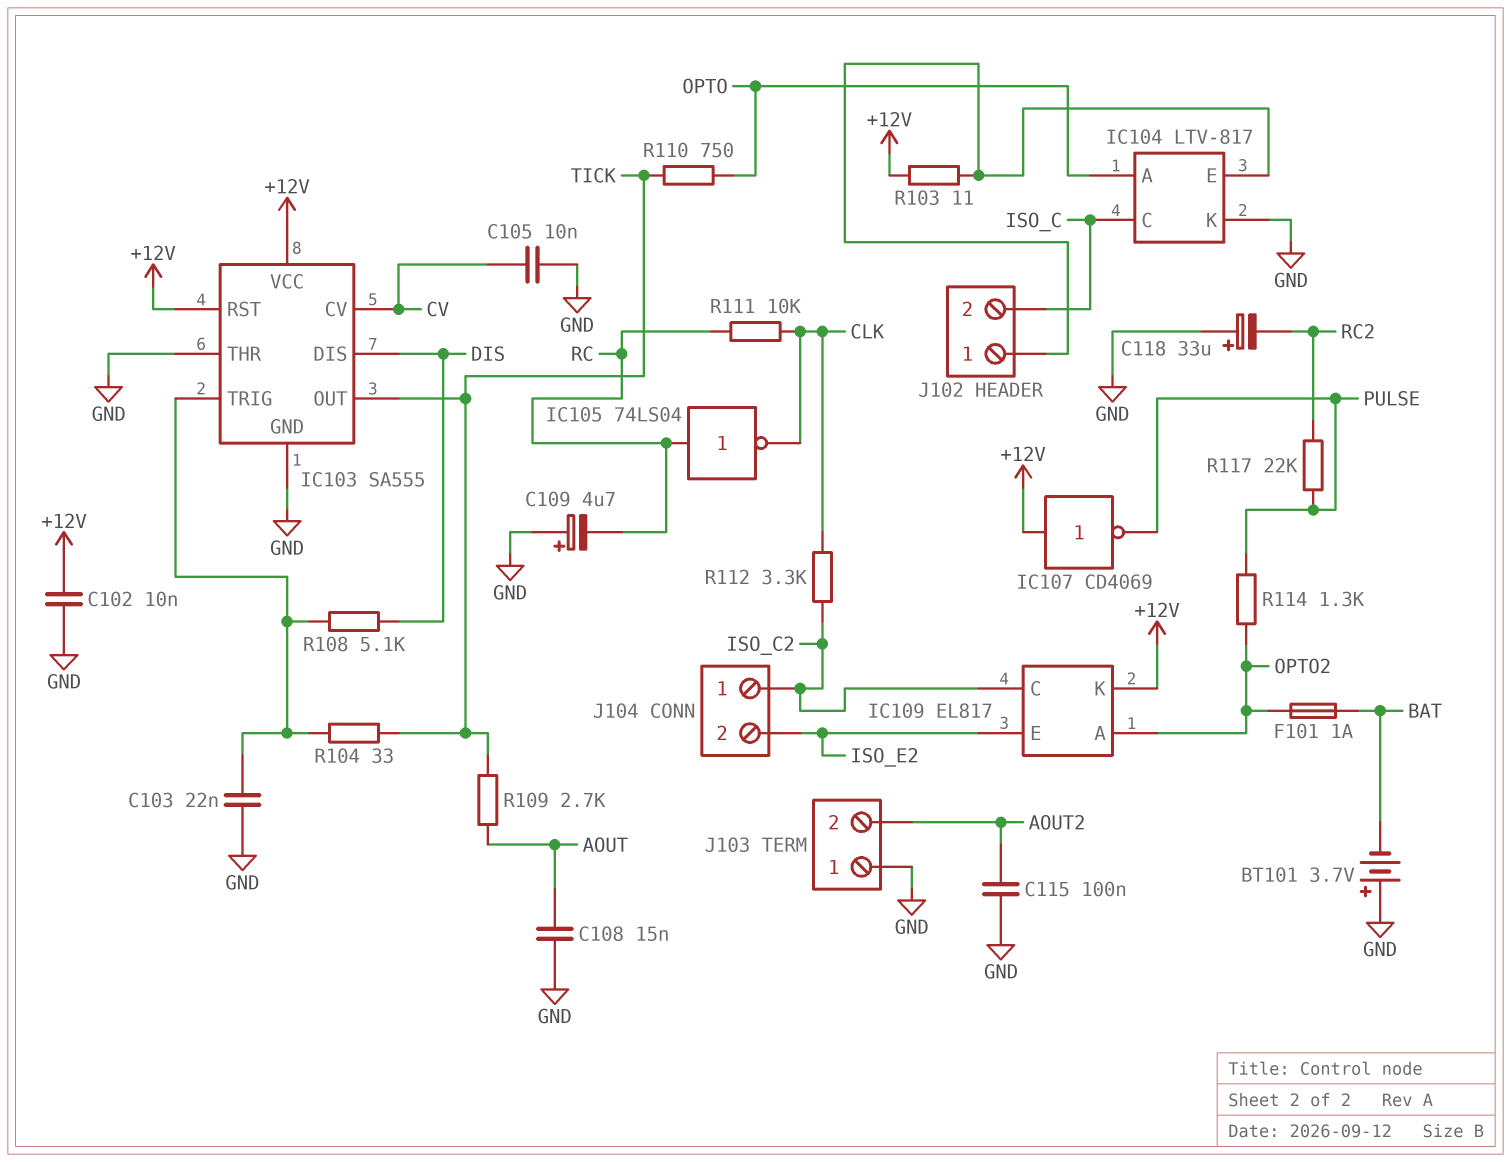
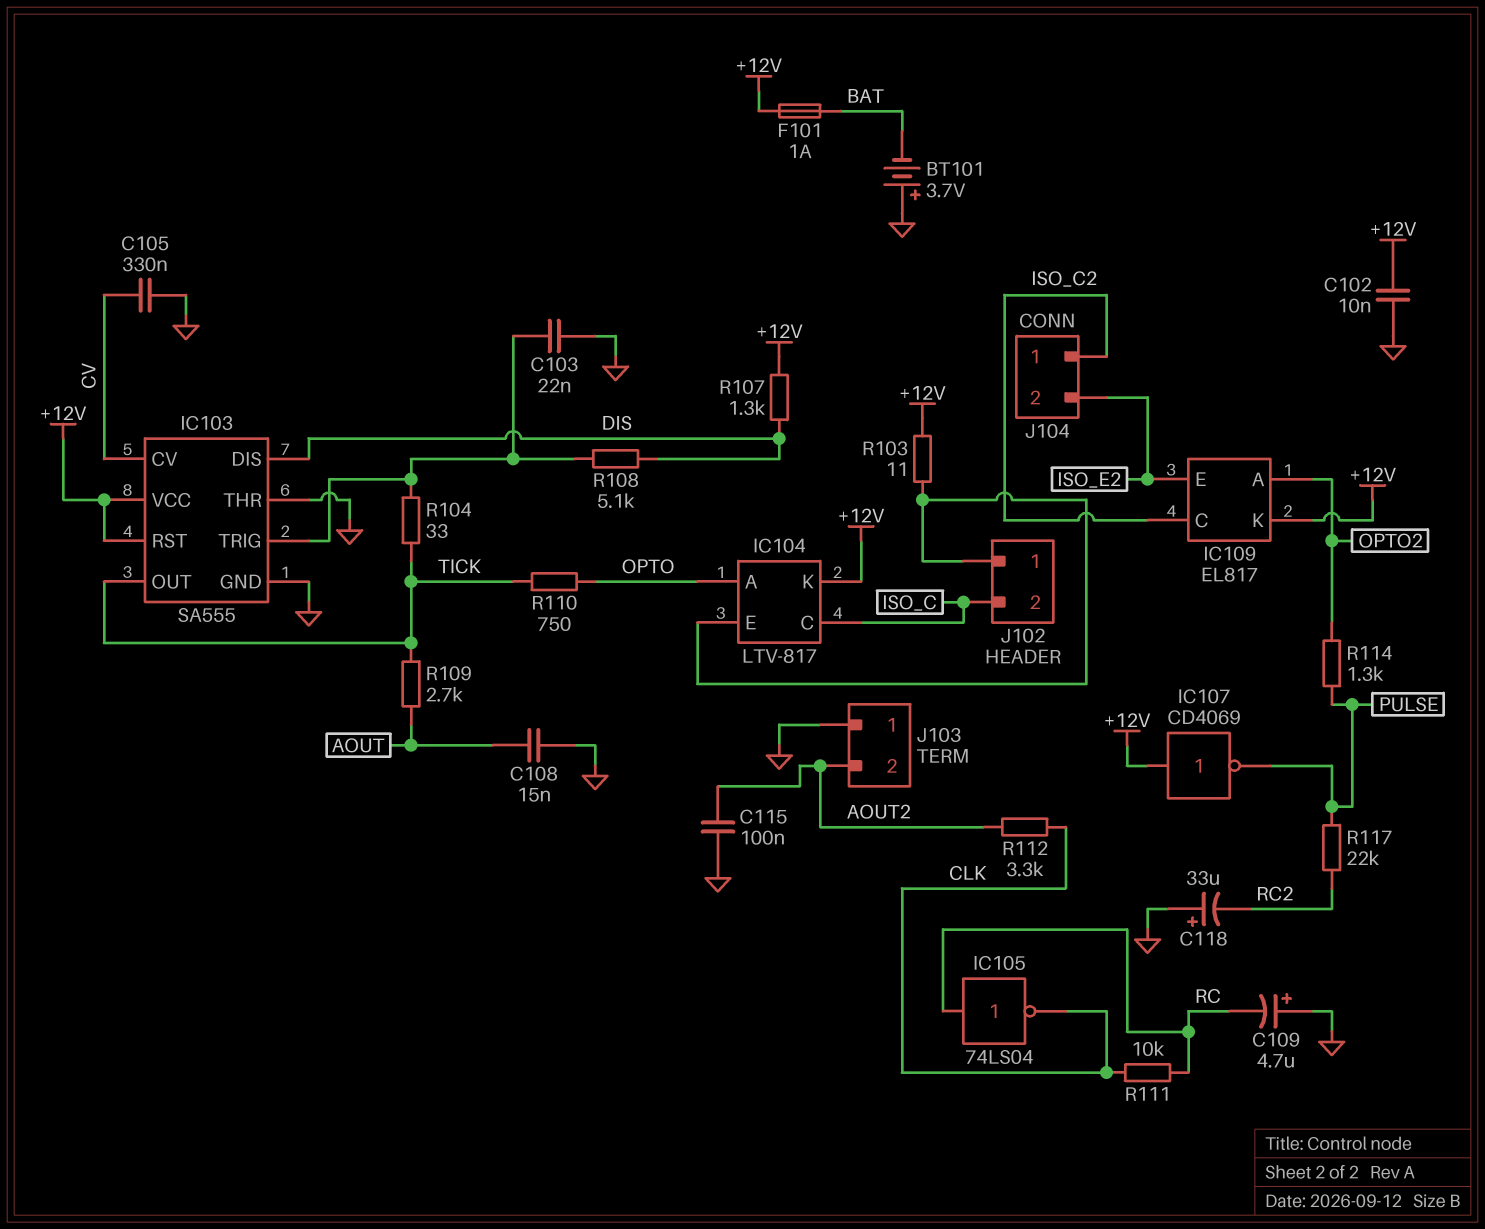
C105: 10nF (CV, GND) -> 330nF (CV, GND)
F101: 1A (BAT, OPTO2) -> 1A (+12V, BAT)
IC104 pin K: GND -> +12V
R107: none -> 1.3k (+12V, DIS)
R112: 3.3k (CLK, ISO_C2) -> 3.3k (AOUT2, CLK)

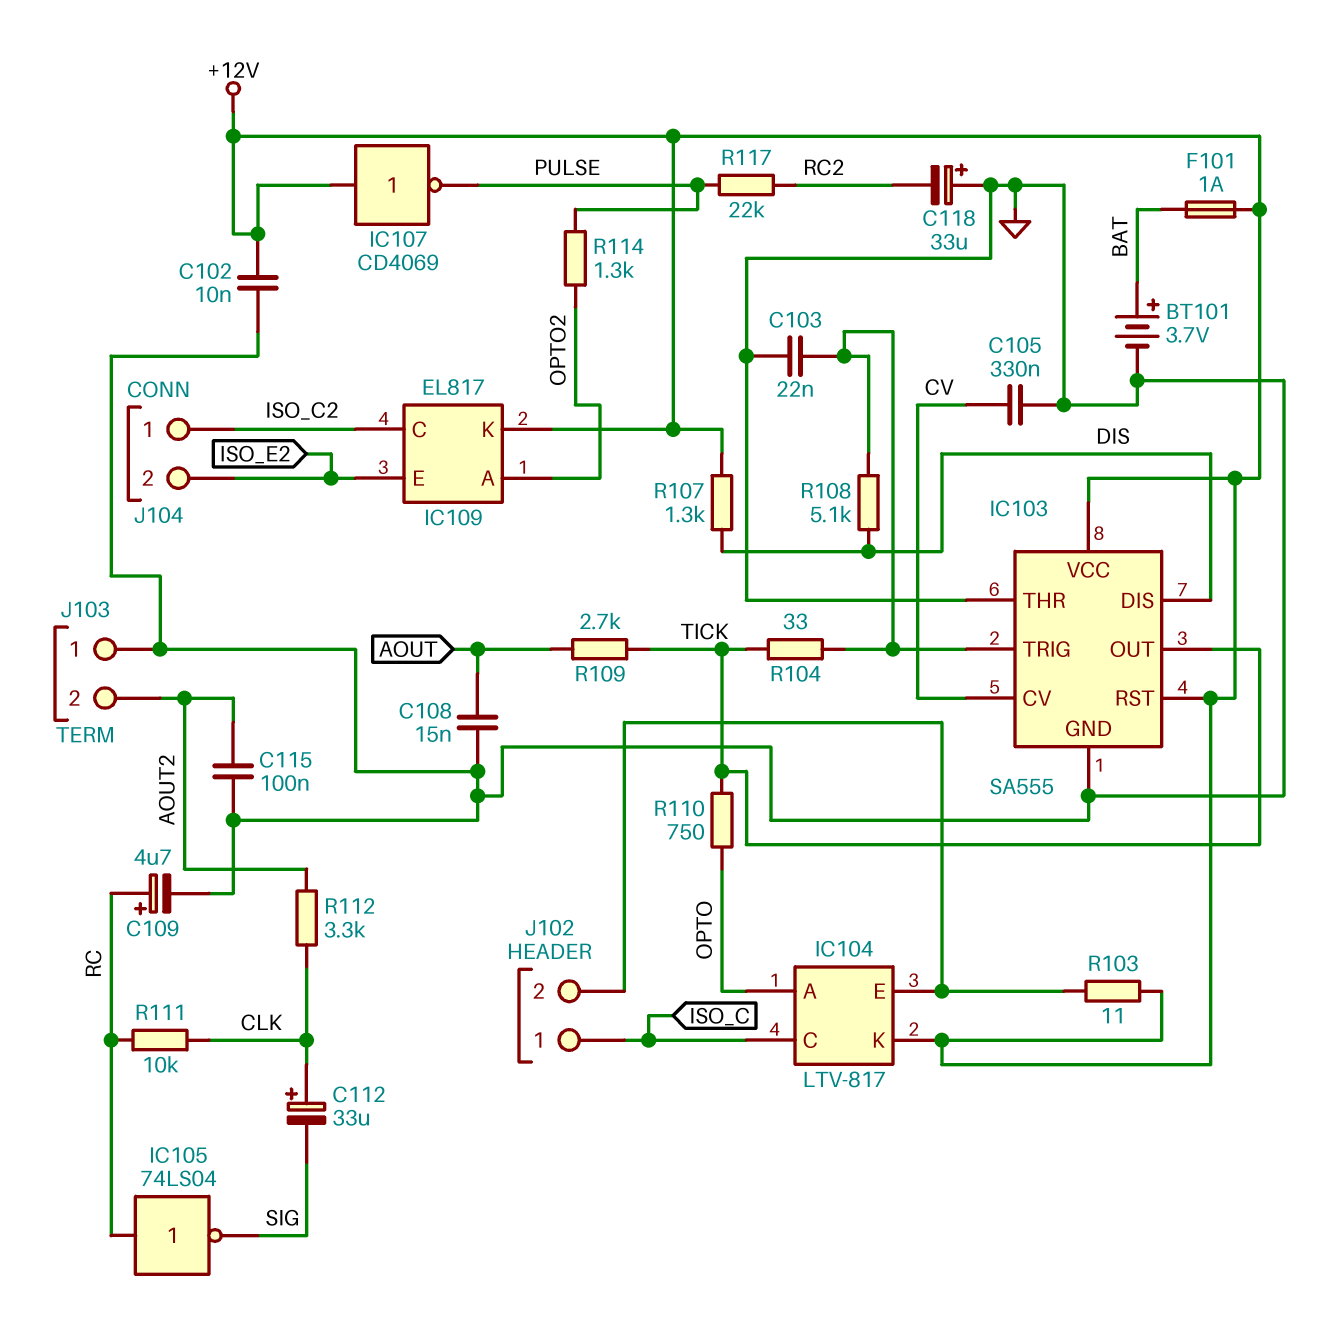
BT101: 3.7V (plus GND, minus BAT) -> 3.7V (plus BAT, minus GND)
C109: 4.7uF (plus GND, minus RC) -> 4.7uF (plus RC, minus GND)
C112: none -> 33uF (plus CLK, minus SIG)
IC105: NOT 74LS04 (in RC, out CLK) -> NOT 74LS04 (in RC, out SIG)
J102 pin 1: IC104/E -> ISO_C
J102 pin 2: ISO_C -> IC104/E

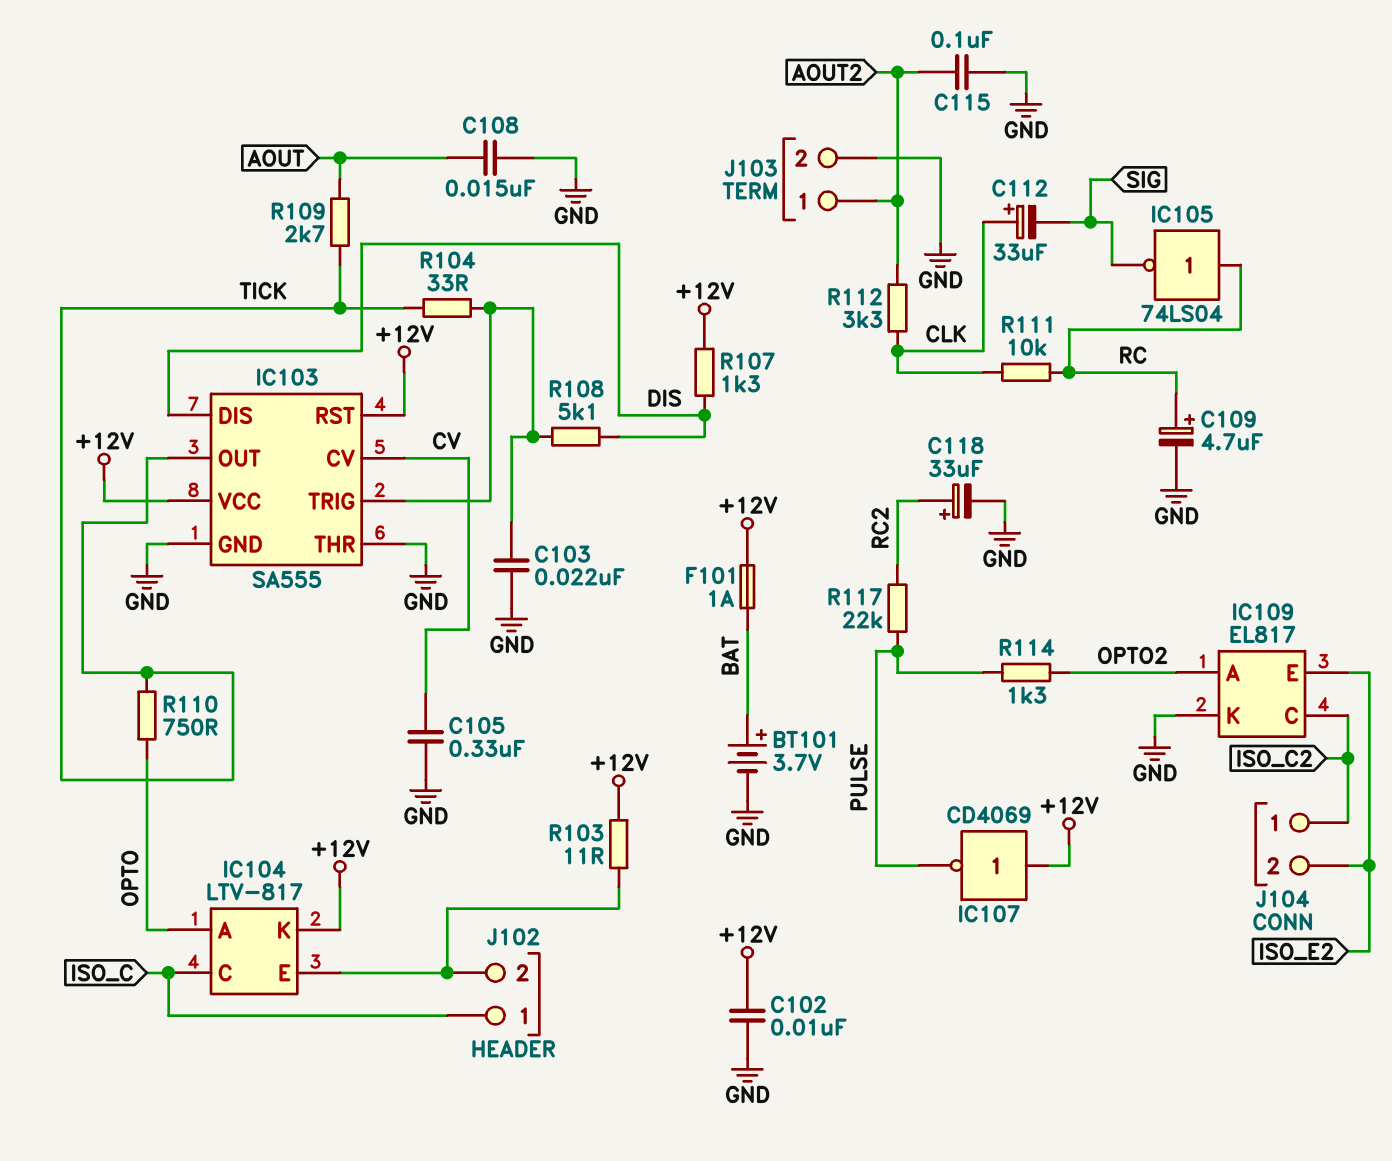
C118: 33uF (plus GND, minus RC2) -> 33uF (plus RC2, minus GND)
IC109 pin K: +12V -> GND
J103 pin 1: GND -> AOUT2
J103 pin 2: AOUT2 -> GND

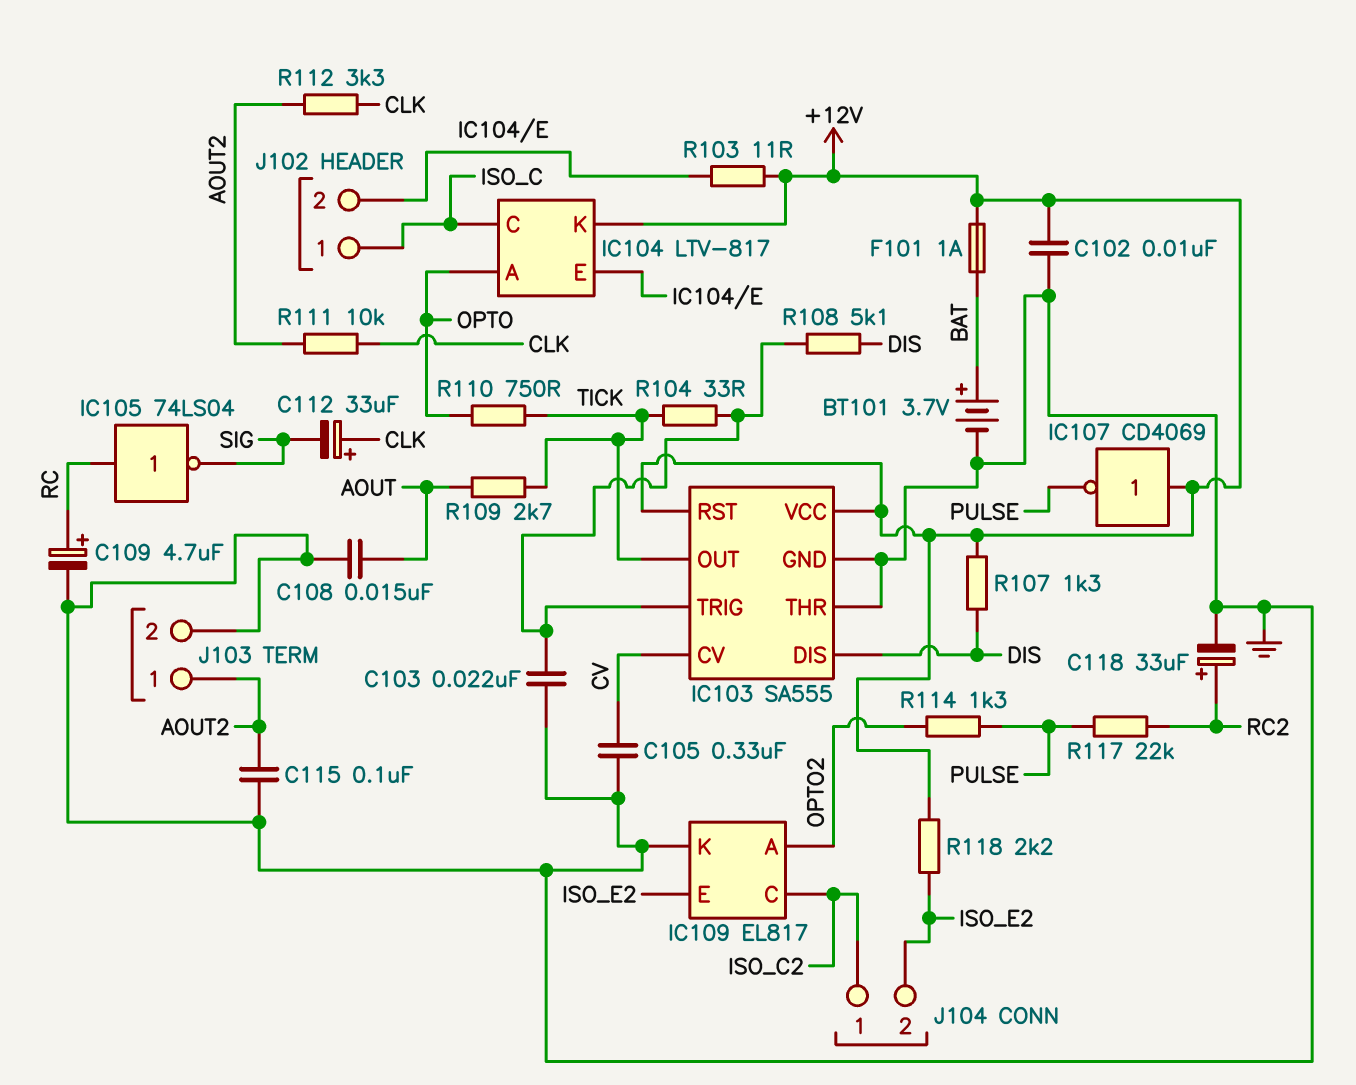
R111: 10k (CLK, RC) -> 10k (AOUT2, CLK)
R118: none -> 2.2k (+12V, ISO_E2)

